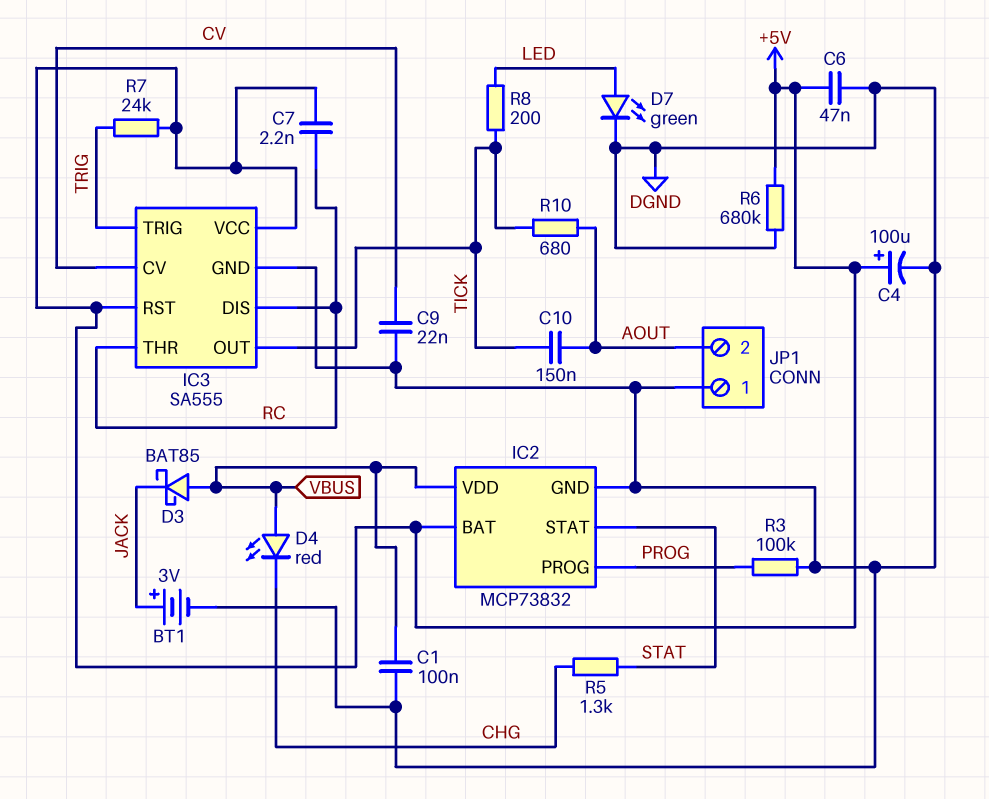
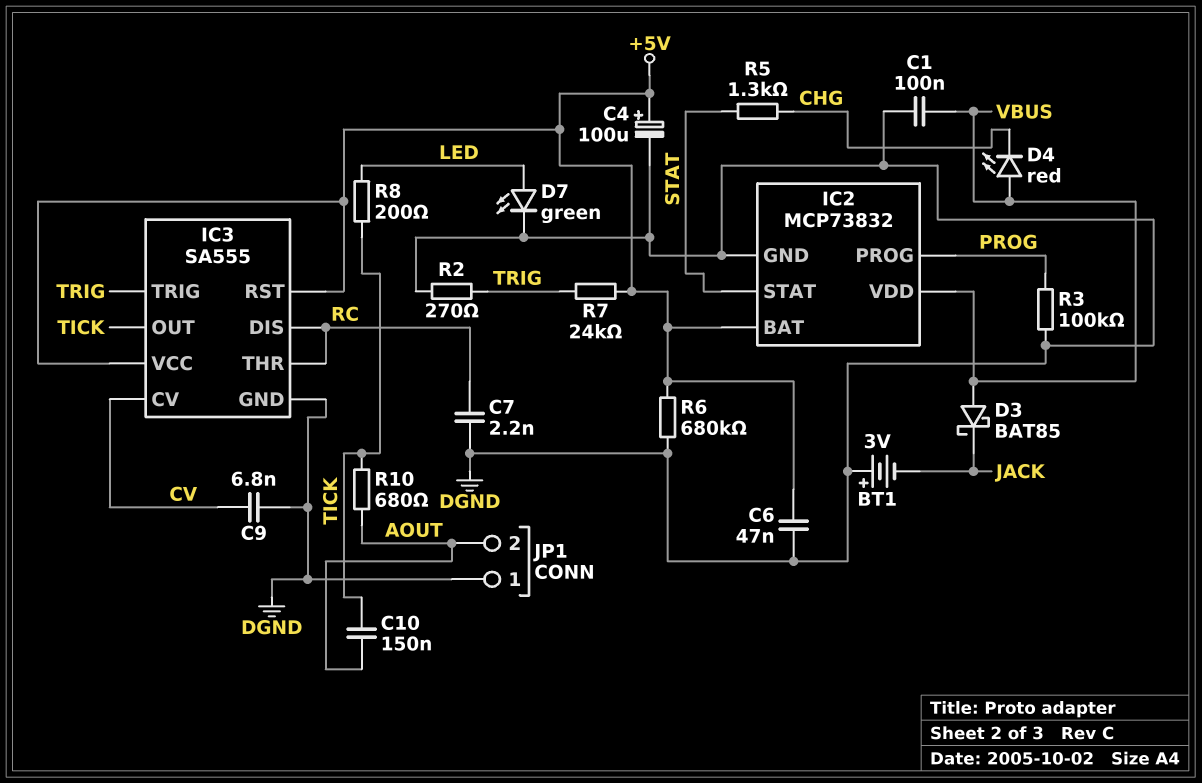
BT1: 3V (plus JACK, minus DGND) -> 3V (plus DGND, minus JACK)
C7: 2.2nF (+5V, RC) -> 2.2nF (DGND, RC)
C9: 22nF (CV, DGND) -> 6.8nF (CV, DGND)
R2: none -> 270 (DGND, TRIG)

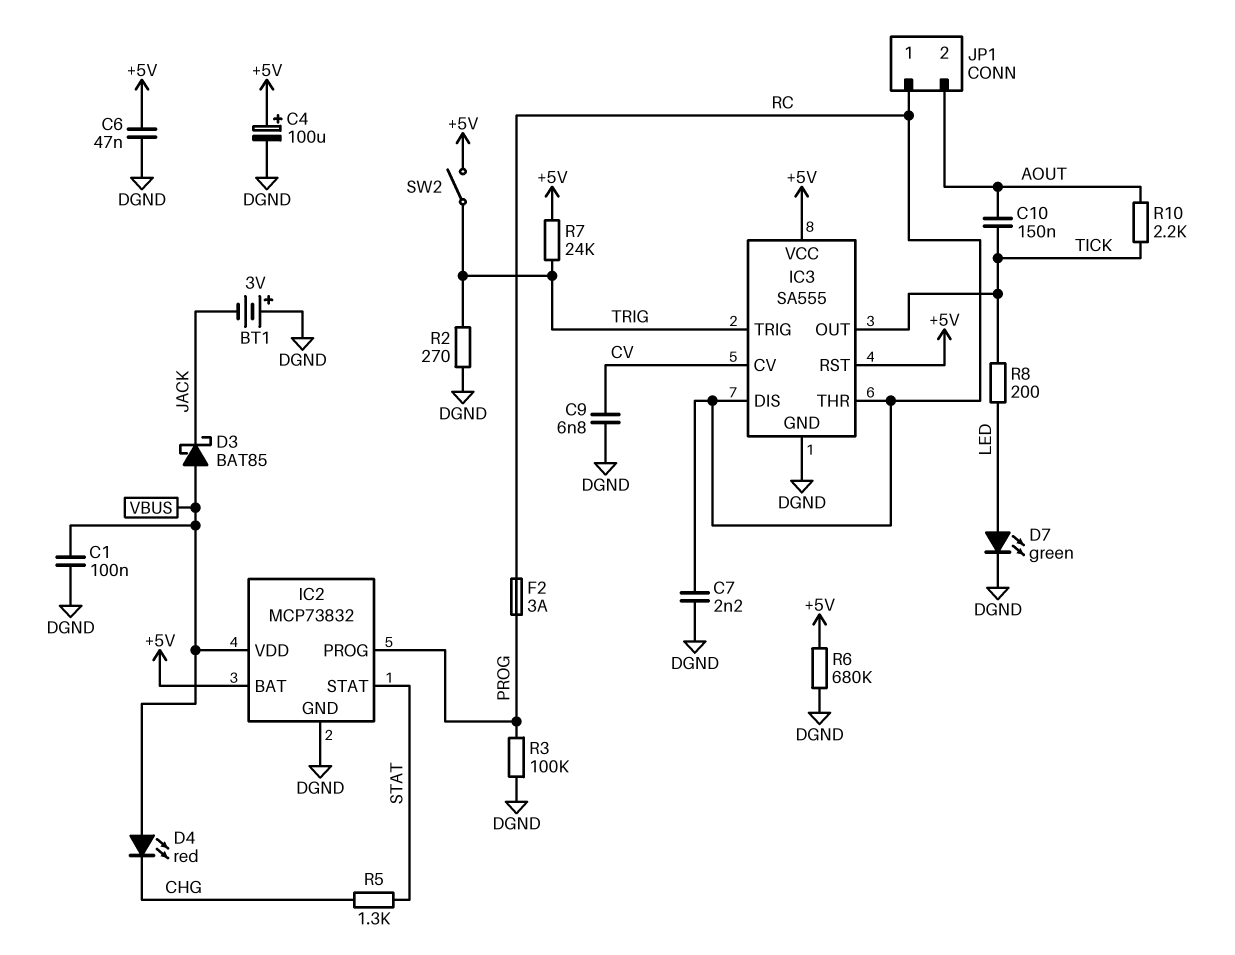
F2: none -> 3A (PROG, RC)
JP1 pin 1: DGND -> RC
R10: 680 (AOUT, TICK) -> 2.2k (AOUT, TICK)
SW2: none -> switch (+5V, TRIG)

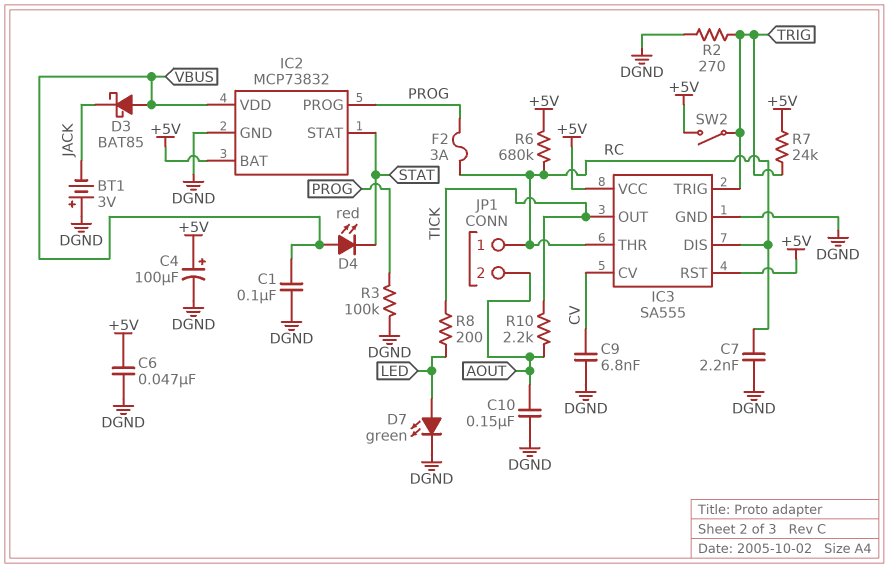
C10: 150nF (AOUT, TICK) -> 150nF (AOUT, DGND)
D4: LED red (A VBUS, K CHG) -> LED red (A VBUS, K STAT)
R5: 1.3k (CHG, STAT) -> none
R6: 680k (+5V, DGND) -> 680k (+5V, RC)

